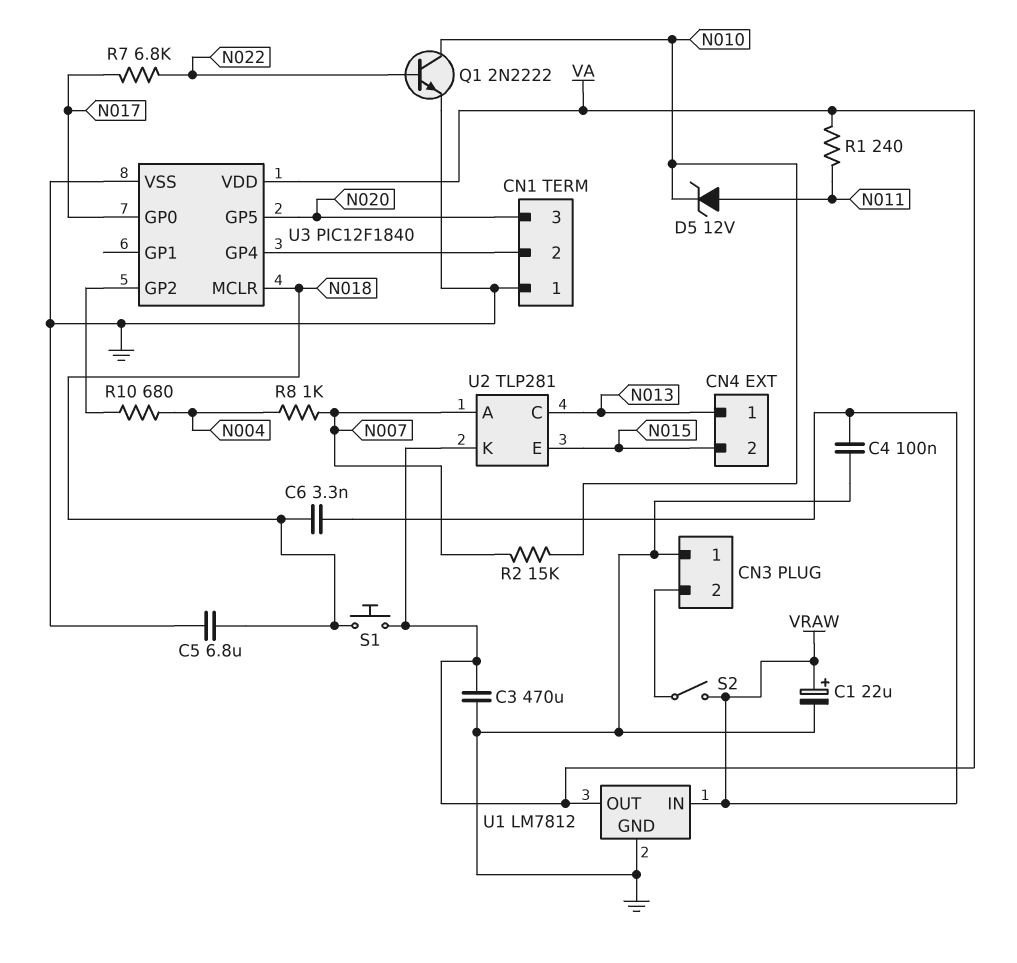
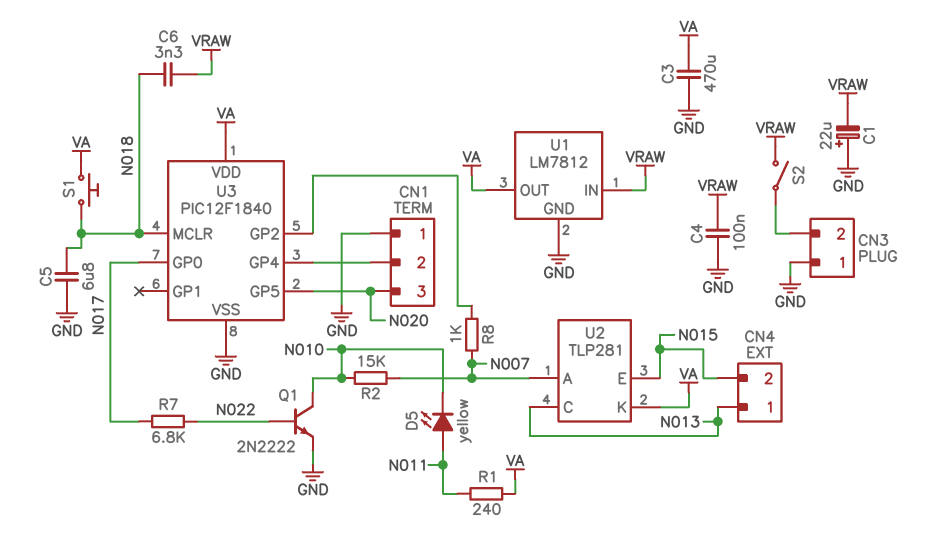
C1: 22uF (plus VRAW, minus GND) -> 22uF (plus GND, minus VRAW)
D5: zener 12V (A N011, K N010) -> LED yellow (A N011, K N010)
R8: 1k (N004, N007) -> 1k (N007, U3/GP2)
R10: 680 (N004, U3/GP2) -> none

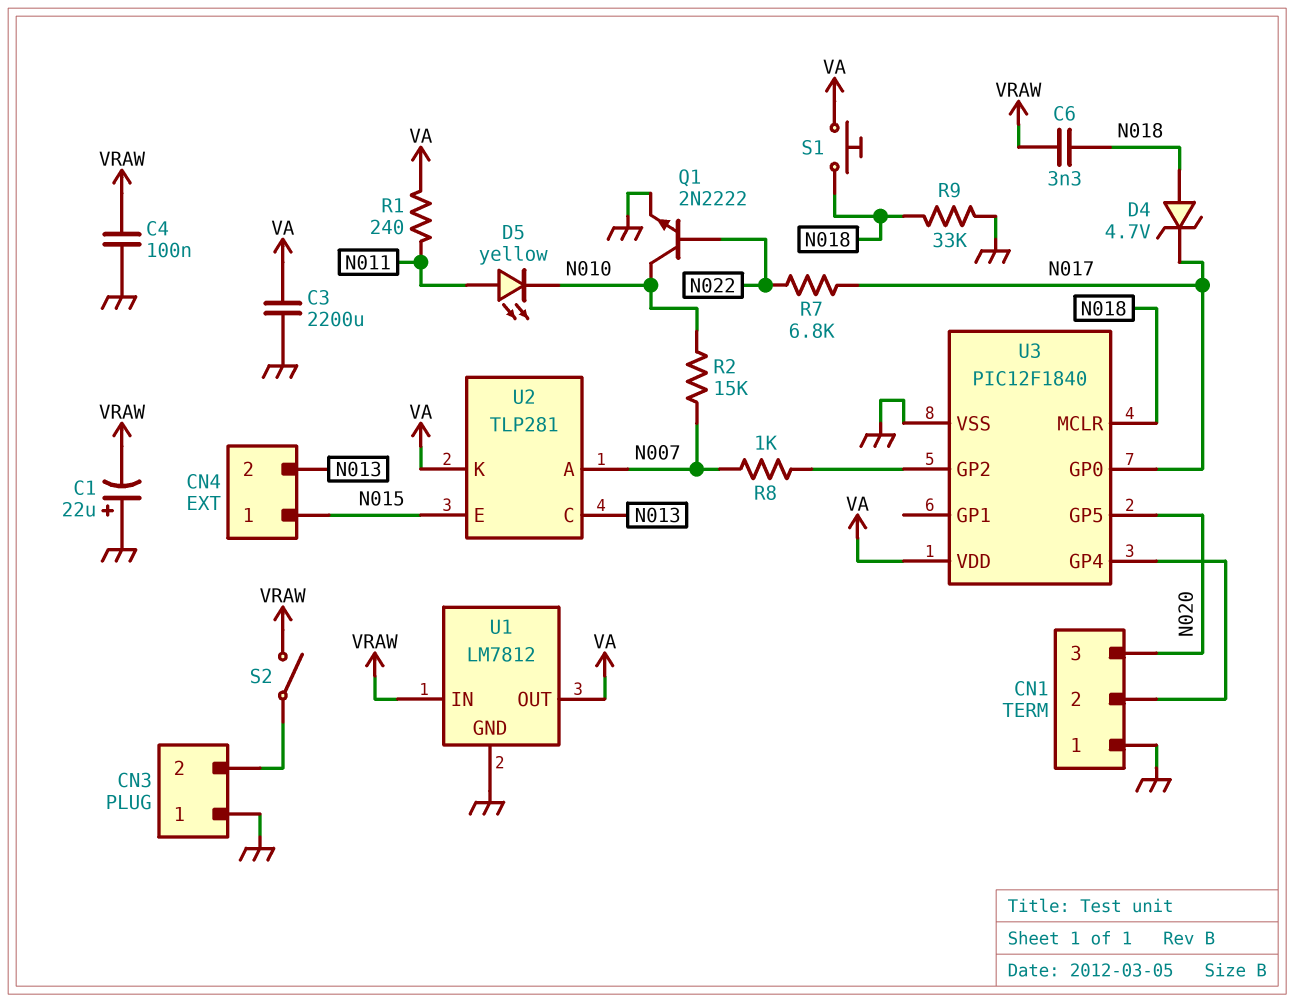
C3: 470uF (GND, VA) -> 2200uF (GND, VA)
C5: 6.8uF (GND, N018) -> none
CN4 pin 1: N013 -> N015
CN4 pin 2: N015 -> N013
D4: none -> zener 4.7V (A N018, K N017)
R9: none -> 33k (GND, N018)

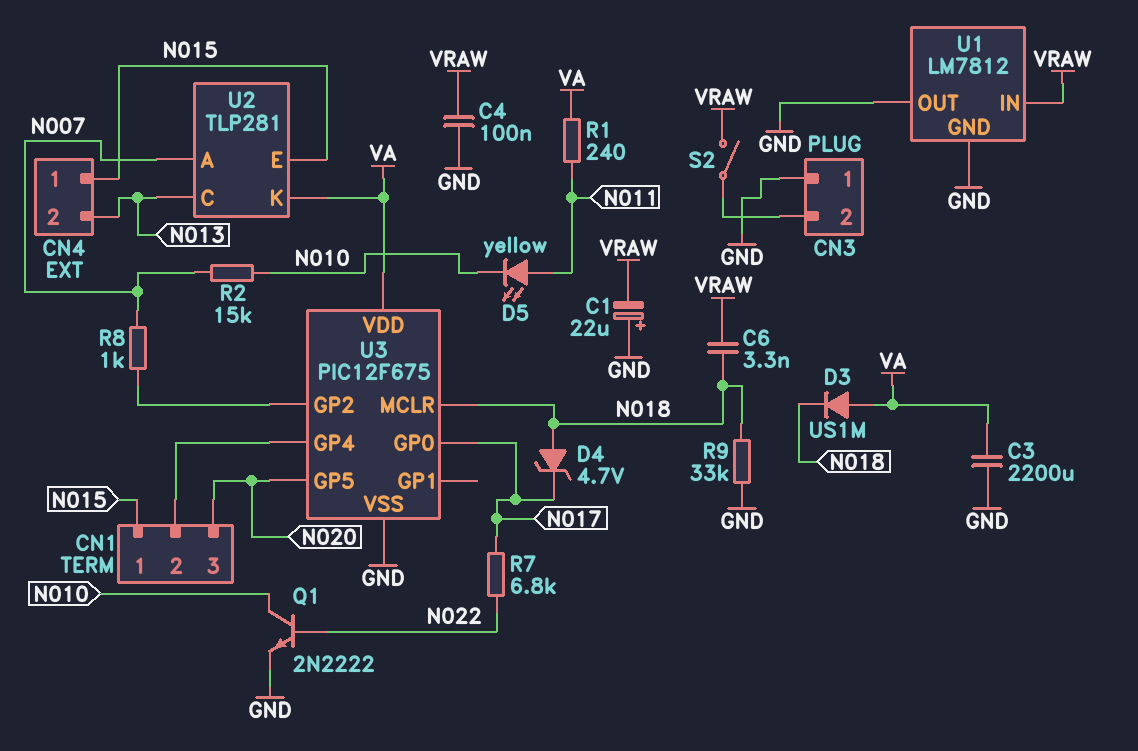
CN1 pin 1: GND -> N015
D3: none -> diode US1M (A VA, K N018)
S1: button (N018, VA) -> none
U1 pin OUT: VA -> GND
U3: PIC12F1840 -> PIC12F675

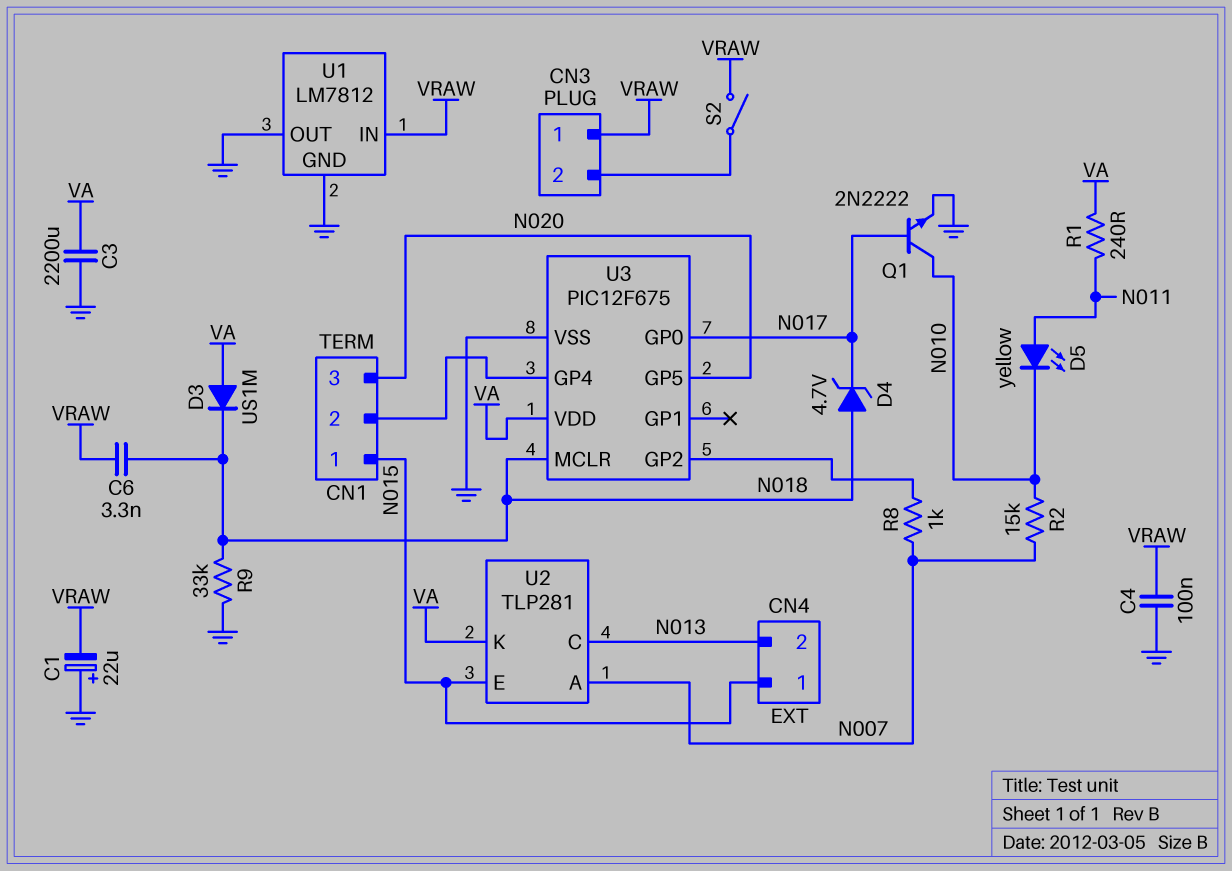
CN3 pin 1: GND -> VRAW
Q1: NPN 2N2222 (B N022, C N010, E GND) -> NPN 2N2222 (B N017, C N010, E GND)
R7: 6.8k (N017, N022) -> none

